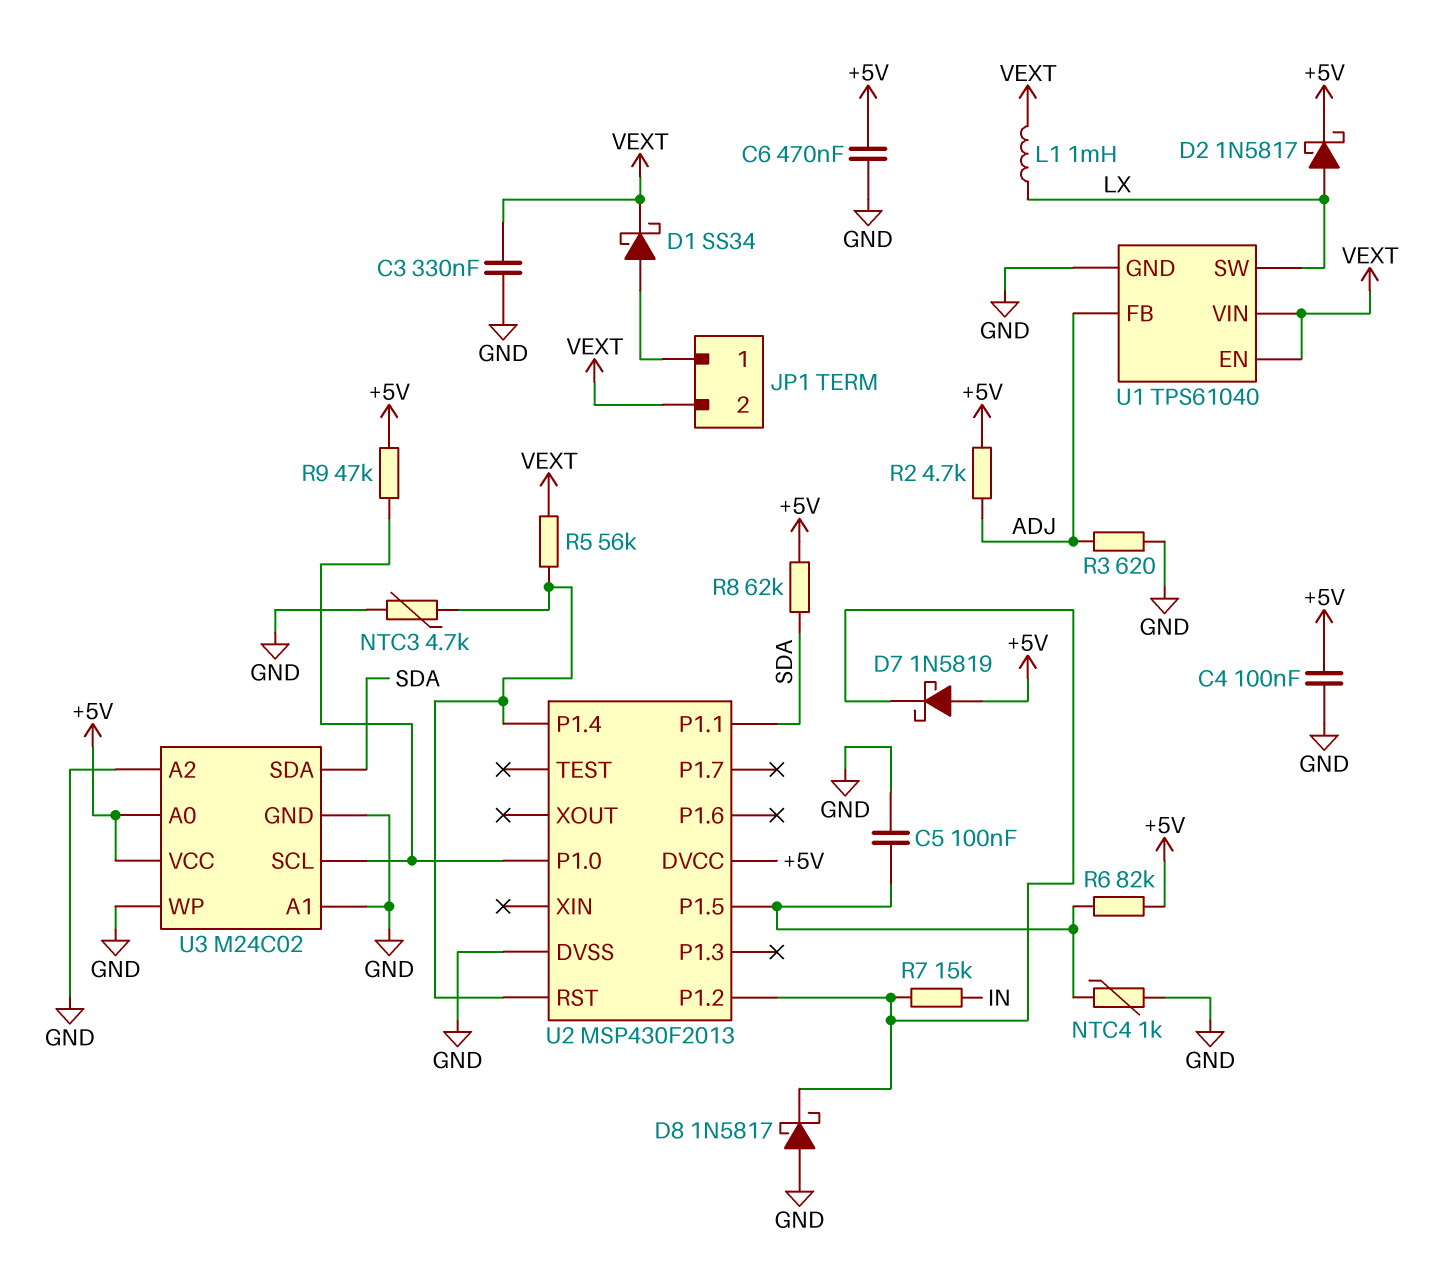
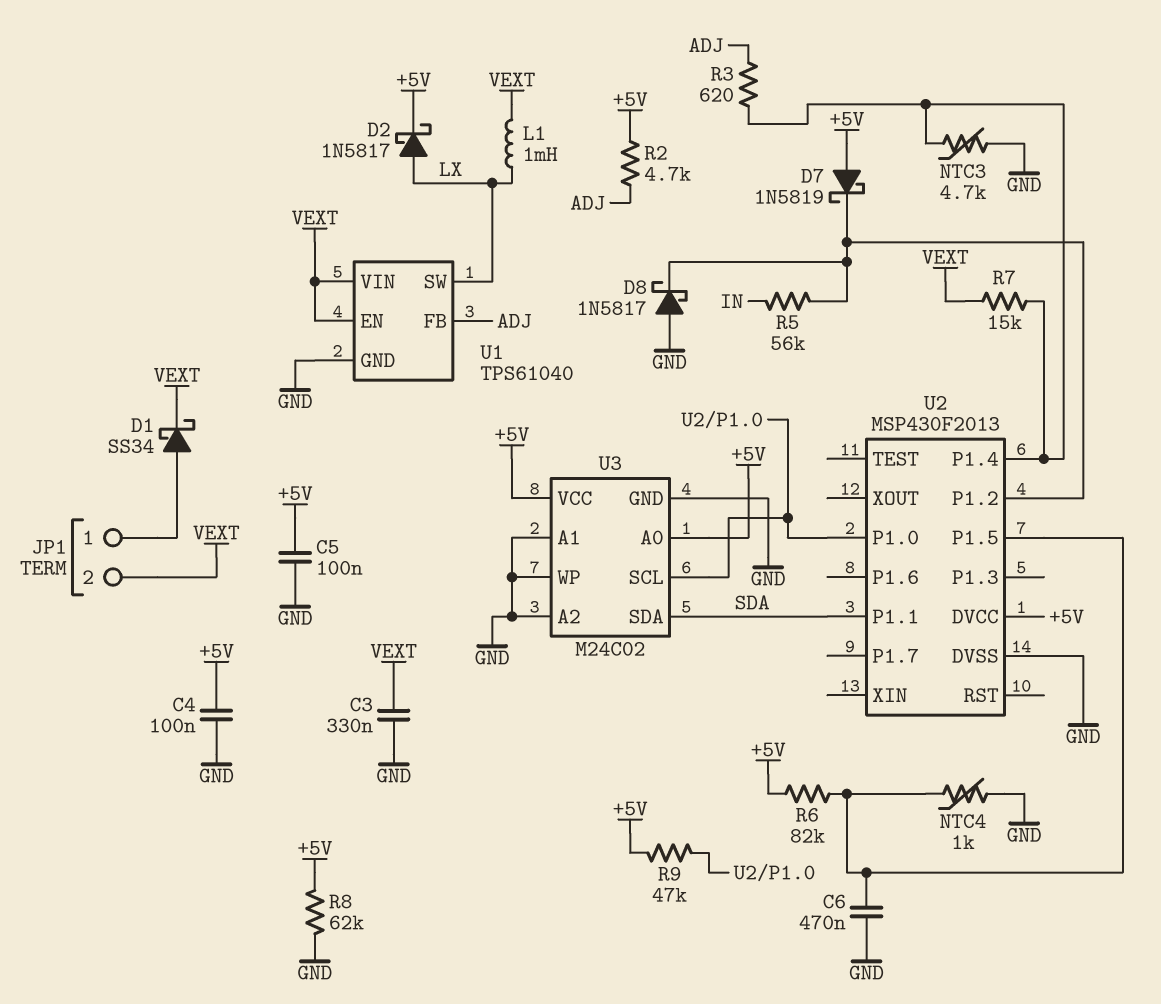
C5: 100nF (GND, U2/P1.5) -> 100nF (+5V, GND)
C6: 470nF (+5V, GND) -> 470nF (GND, U2/P1.5)
R3: 620 (ADJ, GND) -> 620 (ADJ, U2/P1.4)
R5: 56k (U2/P1.4, VEXT) -> 56k (IN, U2/P1.2)
R7: 15k (IN, U2/P1.2) -> 15k (U2/P1.4, VEXT)
R8: 62k (+5V, SDA) -> 62k (+5V, GND)
U2 pin RST: U2/P1.4 -> none

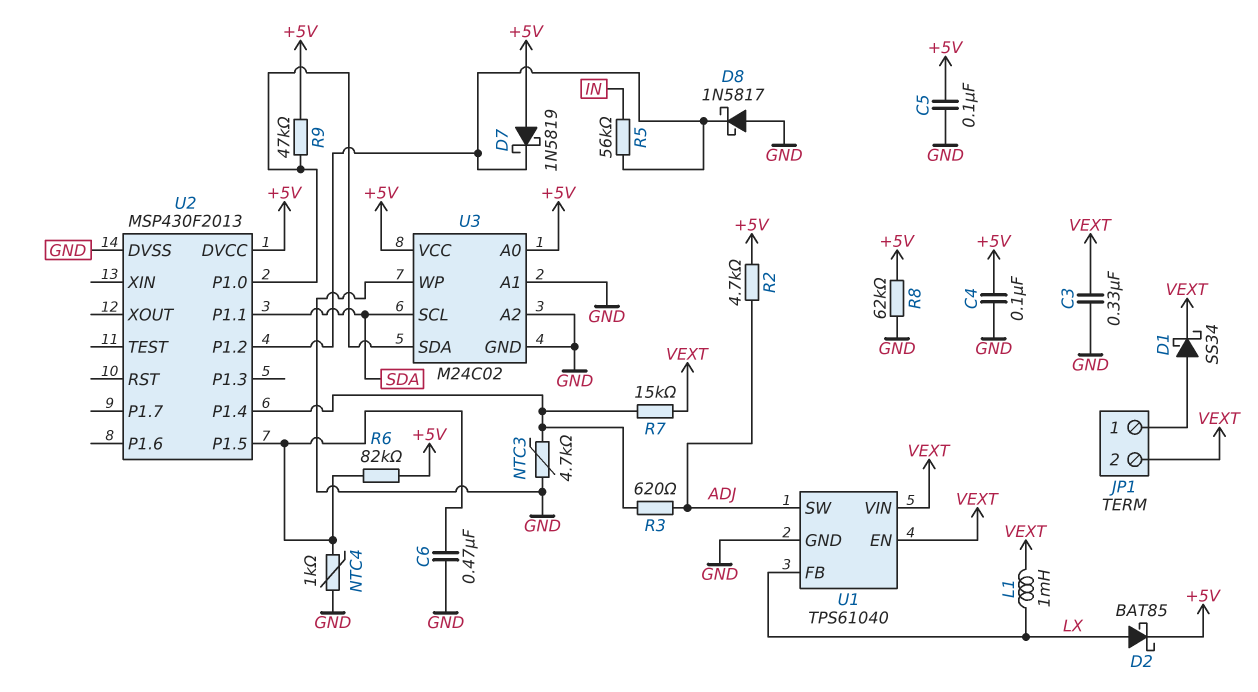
D2: schottky 1N5817 (A LX, K +5V) -> schottky BAT85 (A LX, K +5V)
U1 pin FB: ADJ -> LX
U1 pin SW: LX -> ADJ
U3 pin SCL: U2/P1.0 -> SDA
U3 pin SDA: SDA -> U2/P1.0

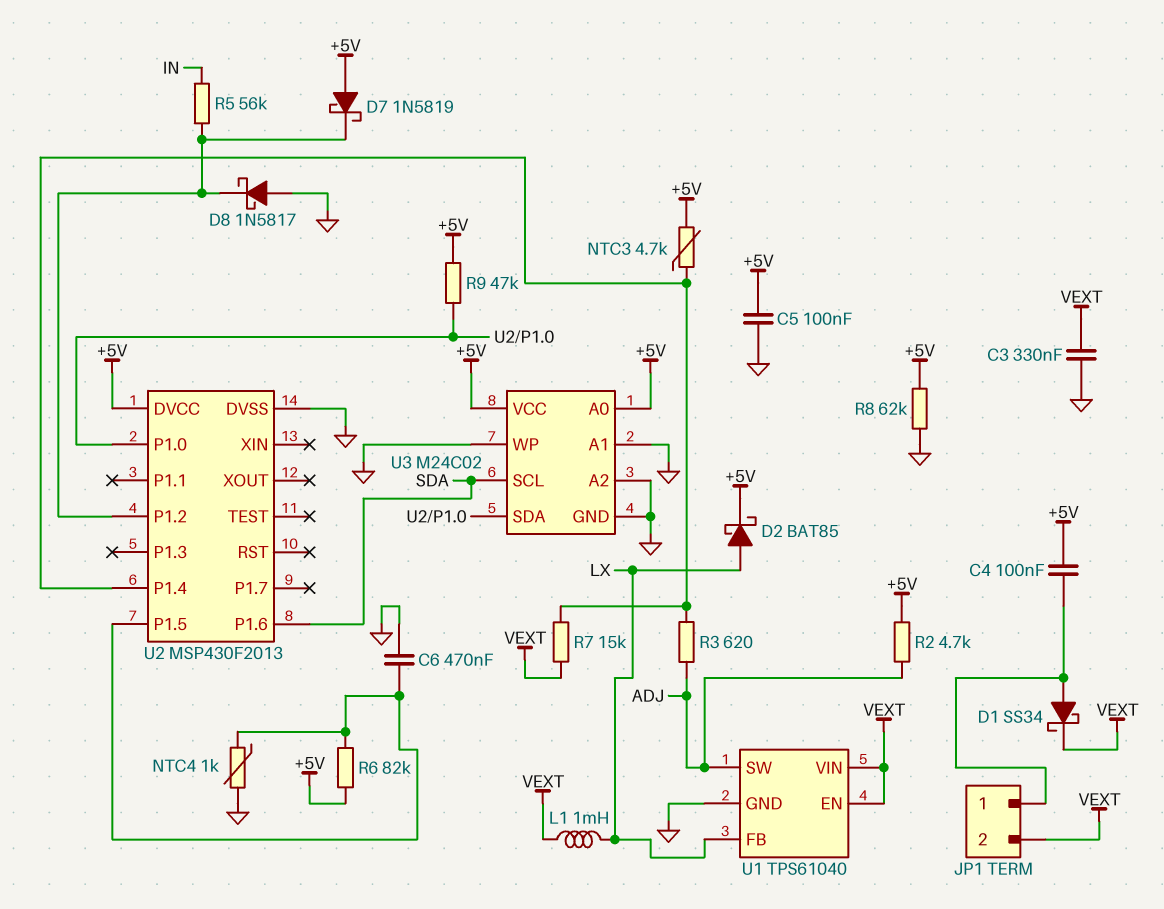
C4: 100nF (+5V, GND) -> 100nF (+5V, JP1/1)
NTC3: 4.7k (GND, U2/P1.4) -> 4.7k (+5V, U2/P1.4)
U2 pin P1.1: SDA -> none
U2 pin P1.6: none -> SDA

